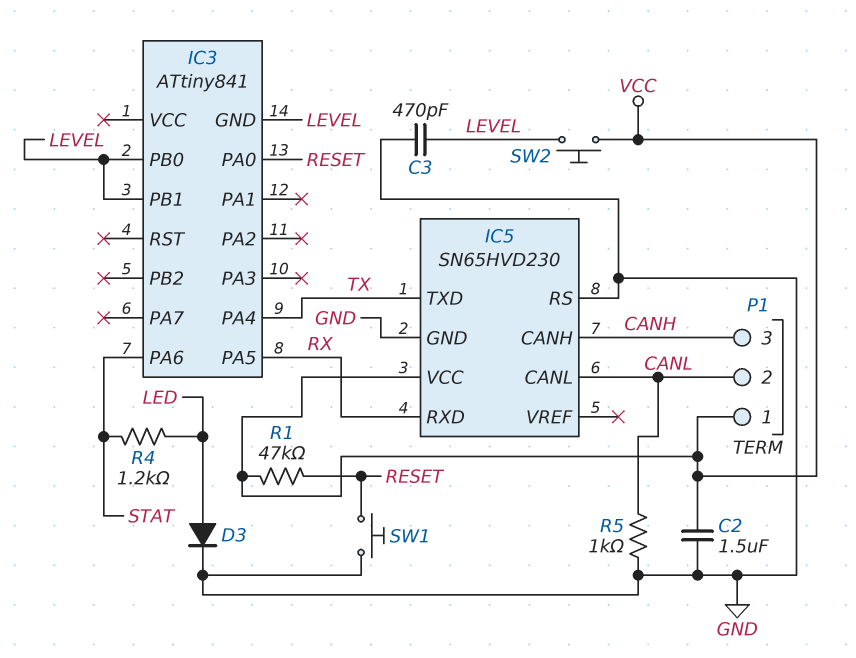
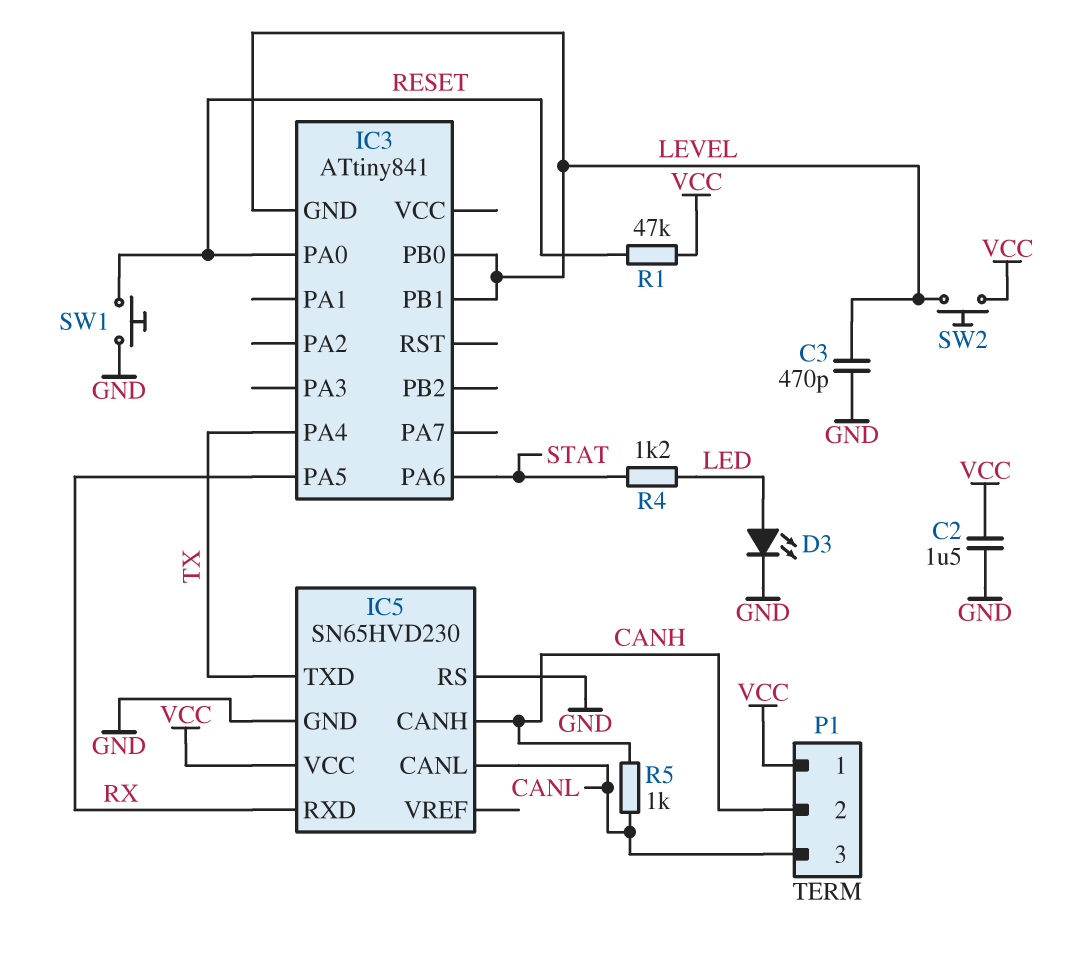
D3: diode (A LED, K GND) -> LED (A LED, K GND)
P1 pin 2: CANL -> CANH
P1 pin 3: CANH -> CANL
R5: 1k (CANL, GND) -> 1k (CANH, CANL)

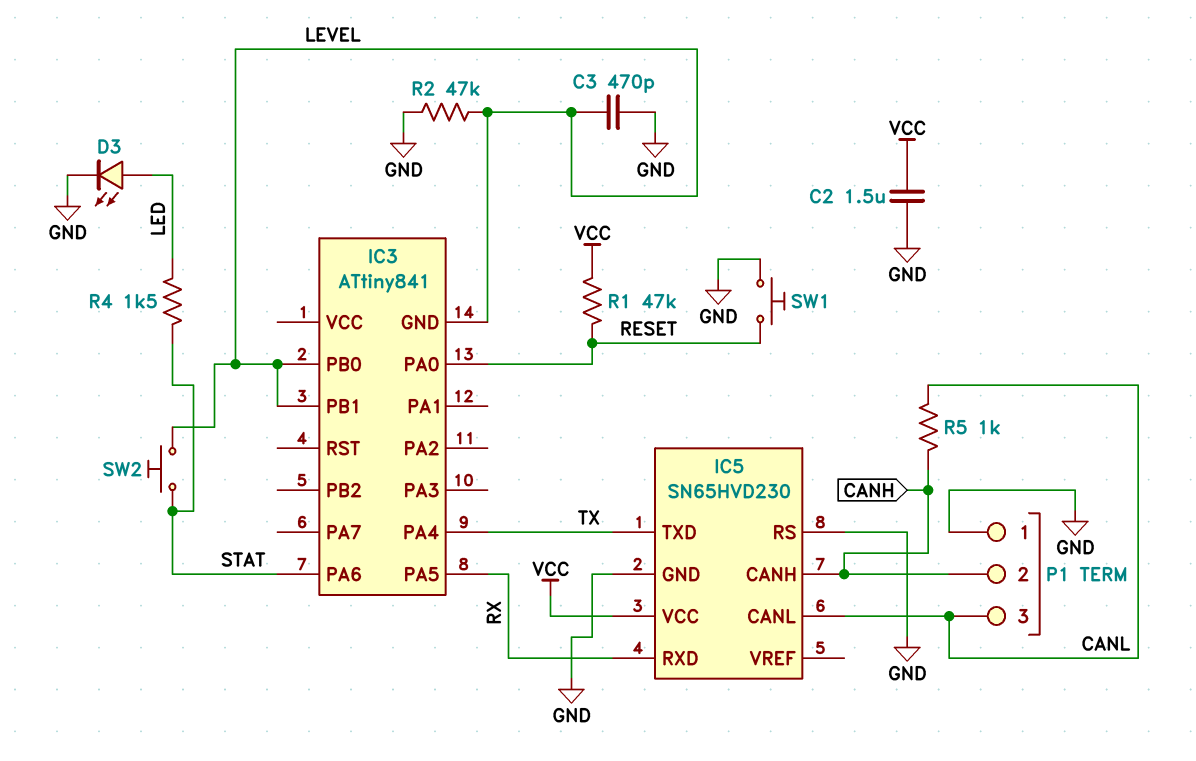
P1 pin 1: VCC -> GND
R2: none -> 47k (GND, LEVEL)
R4: 1.2k (LED, STAT) -> 1.5k (LED, STAT)
SW2: button (LEVEL, VCC) -> button (LEVEL, STAT)

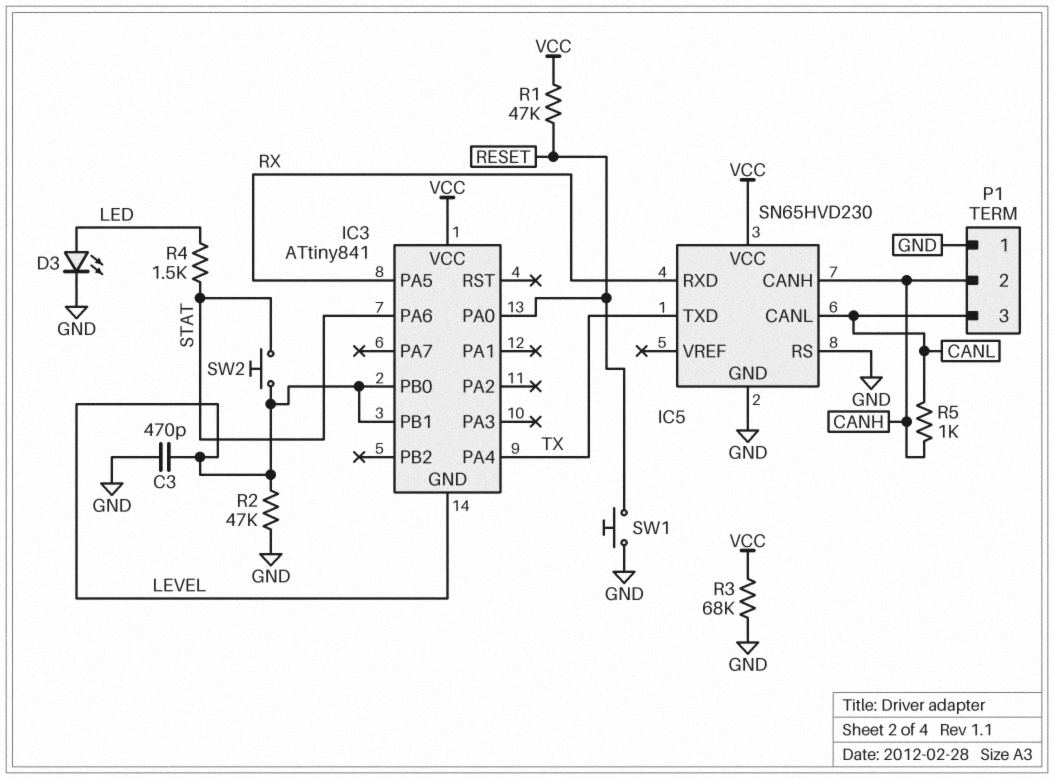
C2: 1.5uF (GND, VCC) -> none
IC3 pin VCC: none -> VCC
R3: none -> 68k (GND, VCC)

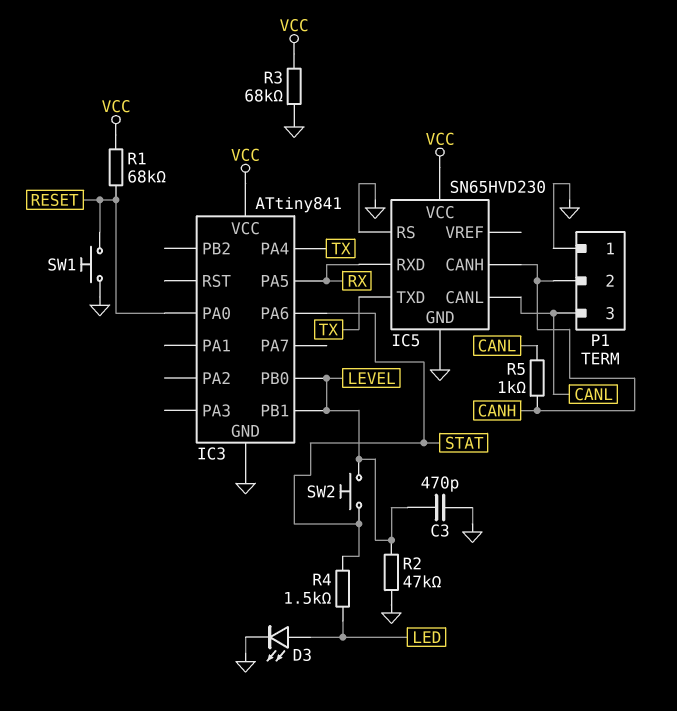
IC3 pin GND: LEVEL -> GND
R1: 47k (RESET, VCC) -> 68k (RESET, VCC)

